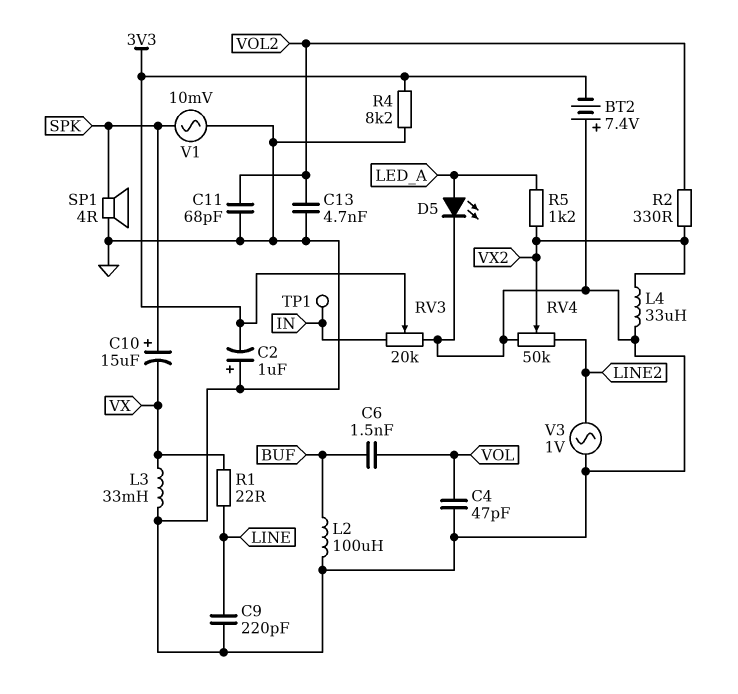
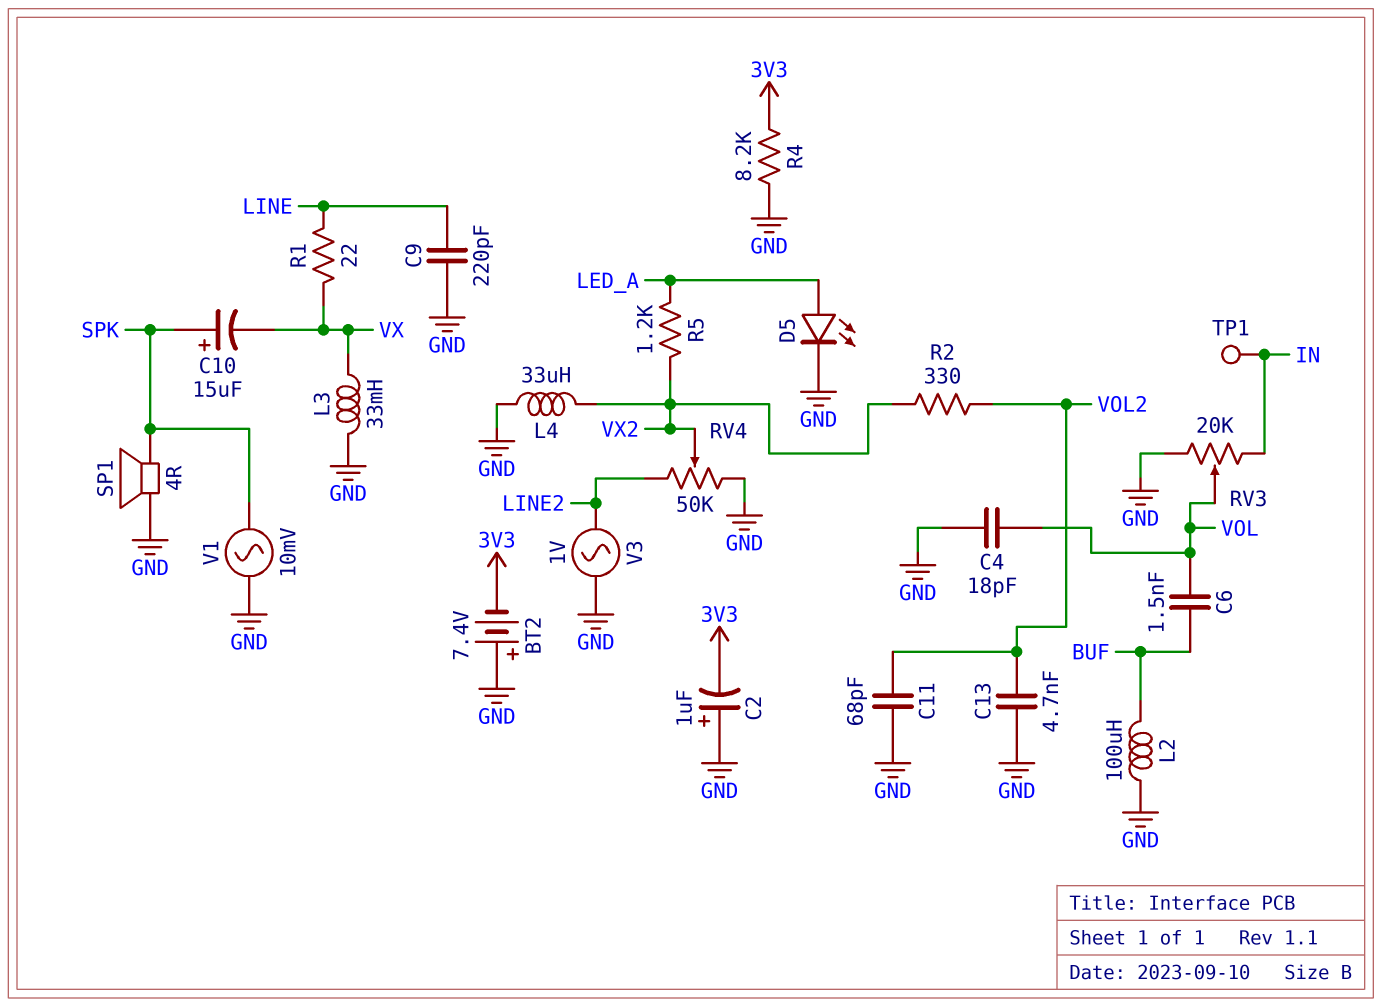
C4: 47pF (GND, VOL) -> 18pF (GND, VOL)
RV3: 20k (GND, IN, wiper 3V3) -> 20k (GND, IN, wiper VOL)

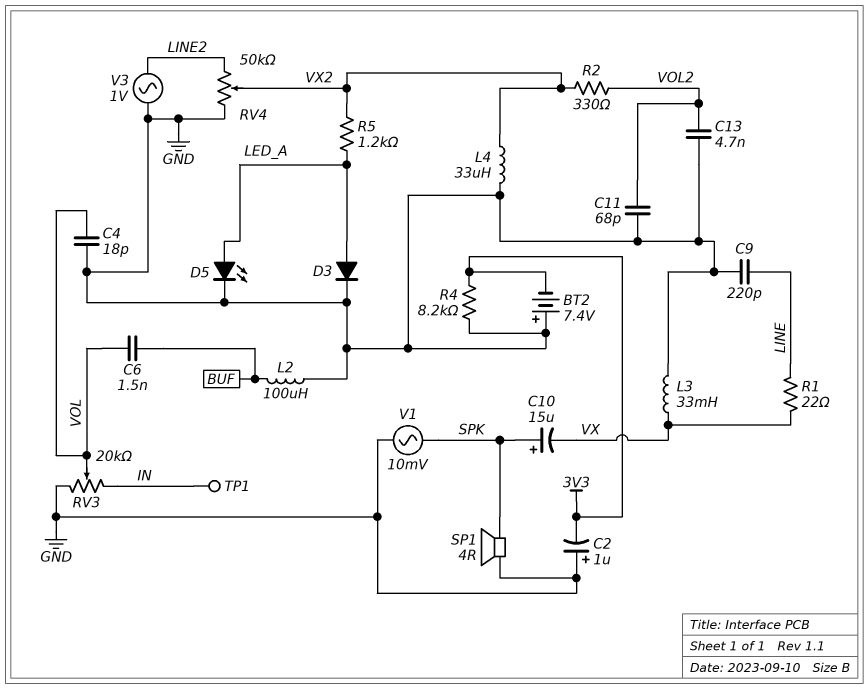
D3: none -> diode (A LED_A, K GND)

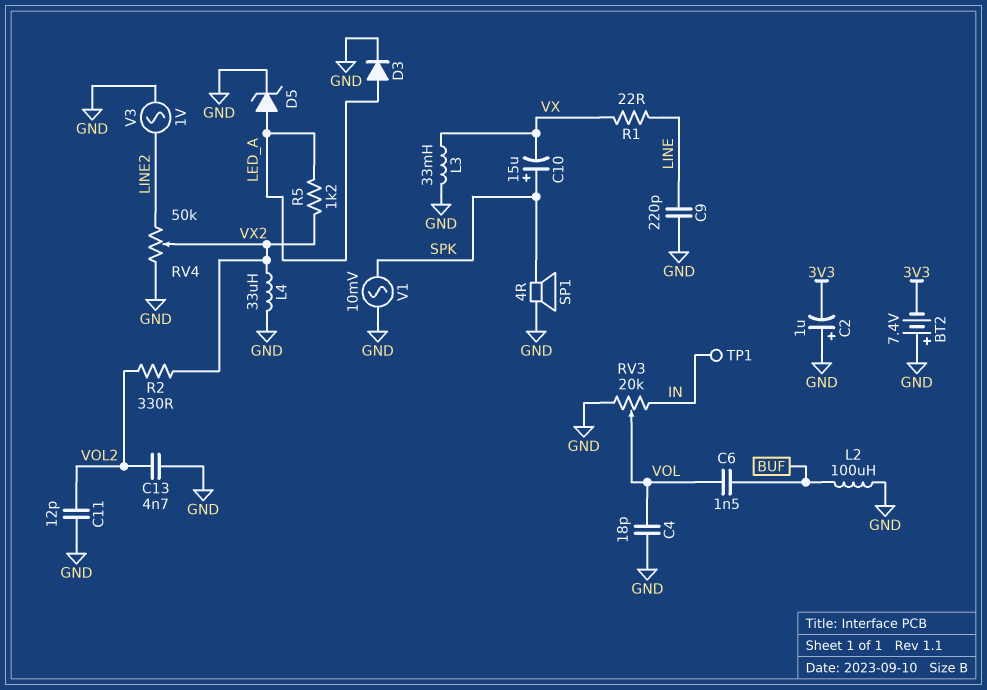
C11: 68pF (GND, VOL2) -> 12pF (GND, VOL2)
D5: LED (A LED_A, K GND) -> zener (A LED_A, K GND)
R4: 8.2k (3V3, GND) -> none

